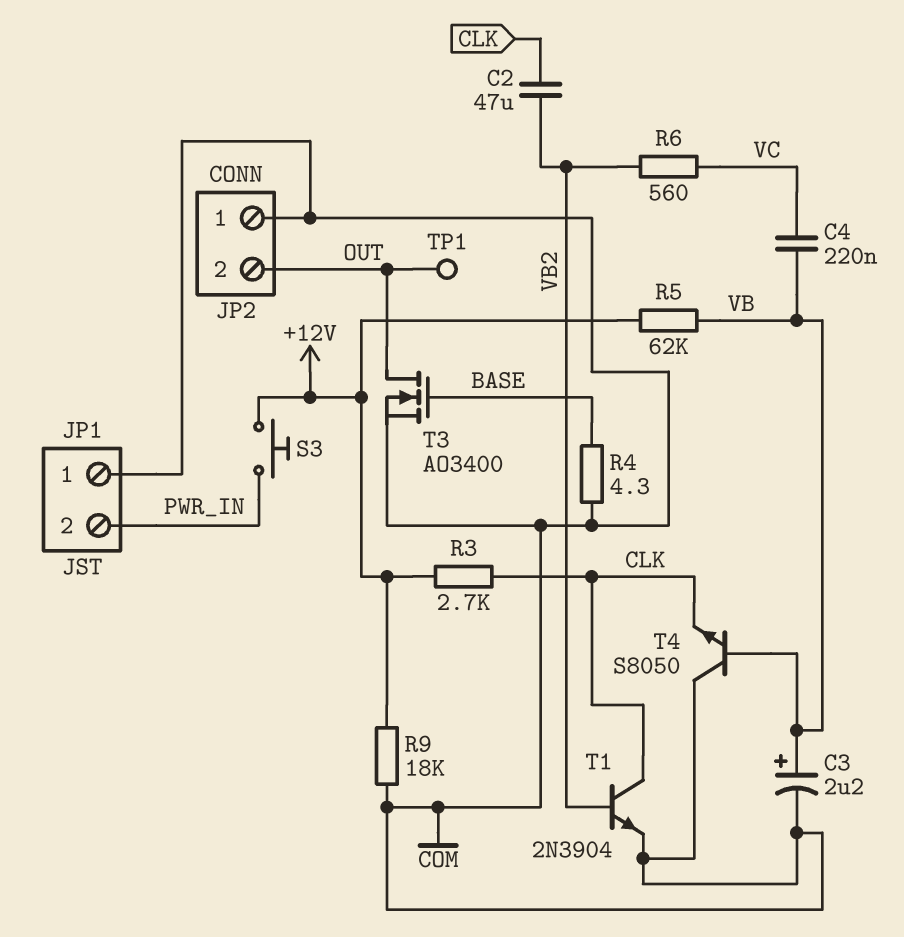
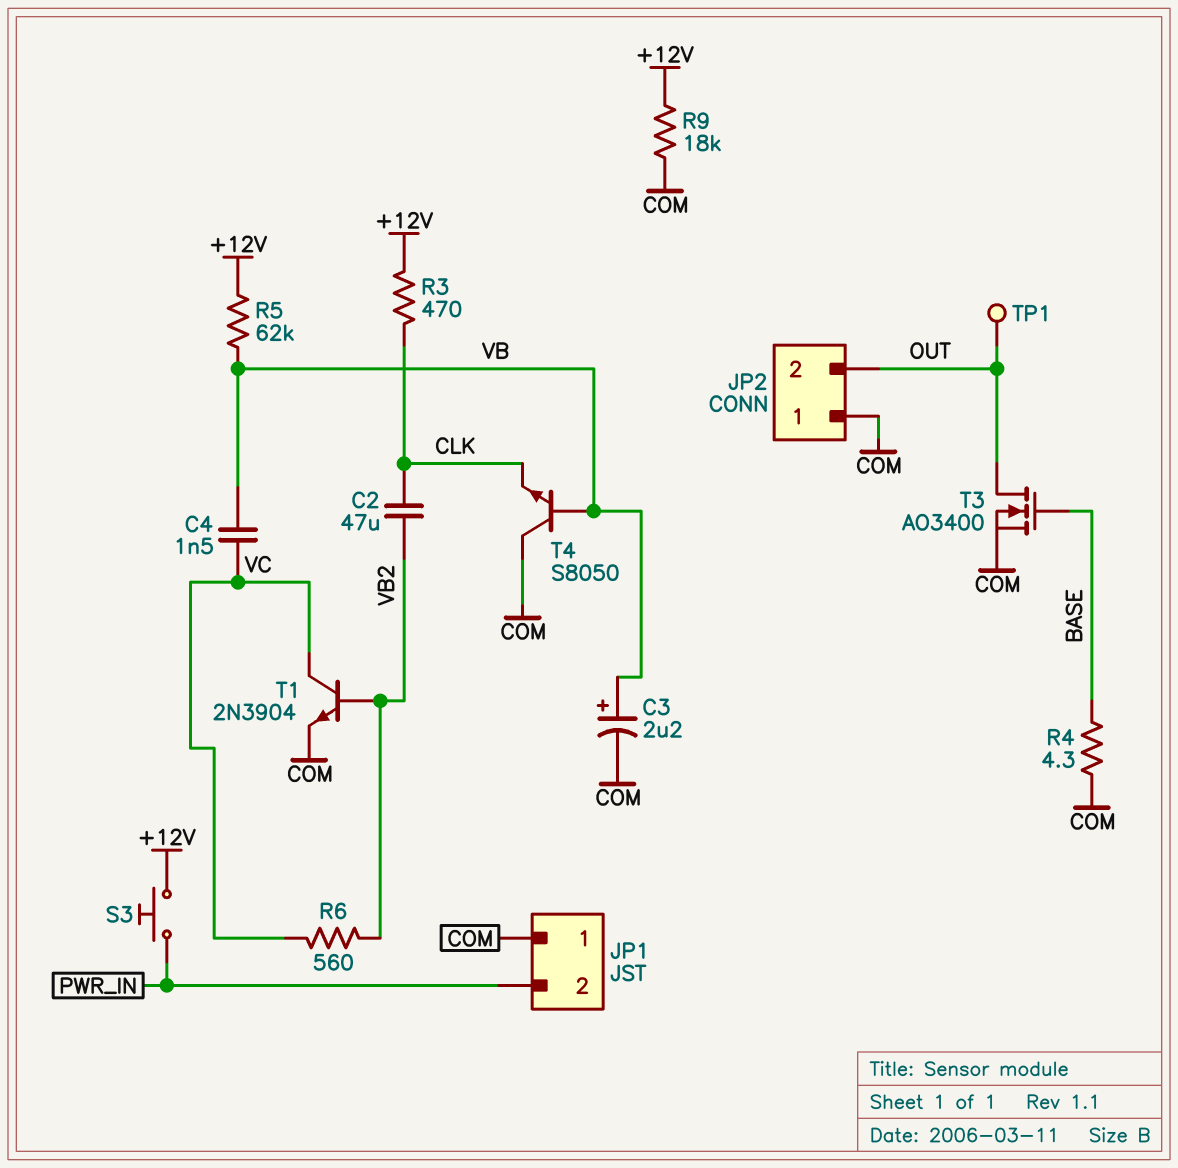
C4: 220nF (VB, VC) -> 1.5nF (VB, VC)
R3: 2.7k (+12V, CLK) -> 470 (+12V, CLK)
T1: NPN 2N3904 (B VB2, C CLK, E COM) -> NPN 2N3904 (B VB2, C VC, E COM)

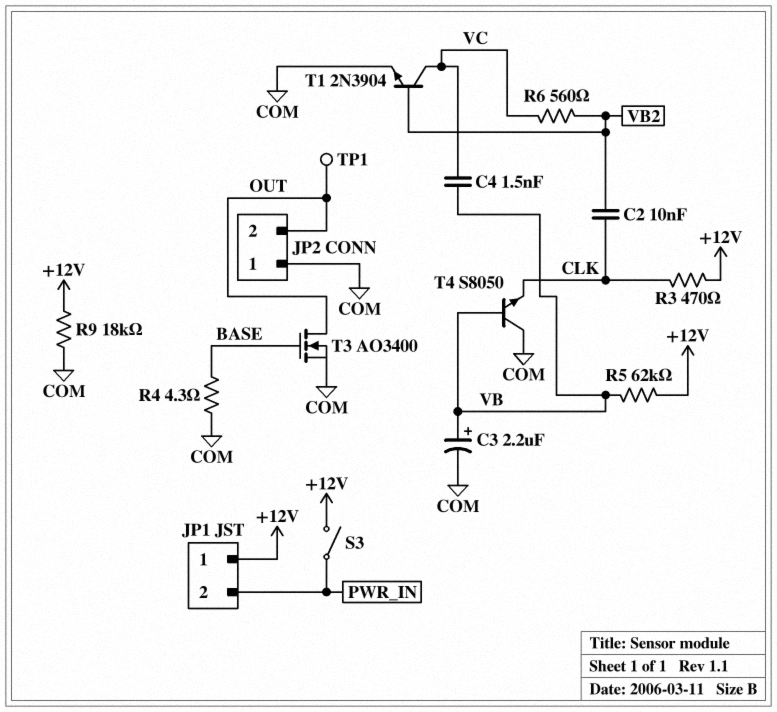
C2: 47uF (CLK, VB2) -> 10nF (CLK, VB2)
JP1 pin 1: COM -> +12V
S3: button (+12V, PWR_IN) -> switch (+12V, PWR_IN)

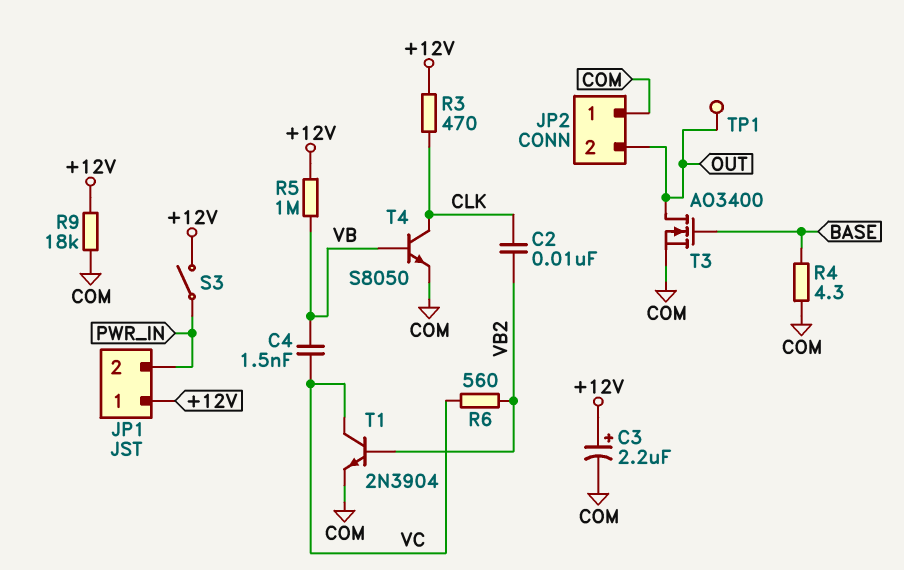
C3: 2.2uF (plus VB, minus COM) -> 2.2uF (plus +12V, minus COM)
R5: 62k (+12V, VB) -> 1M (+12V, VB)
T4: NPN S8050 (B VB, C COM, E CLK) -> NPN S8050 (B VB, C CLK, E COM)

